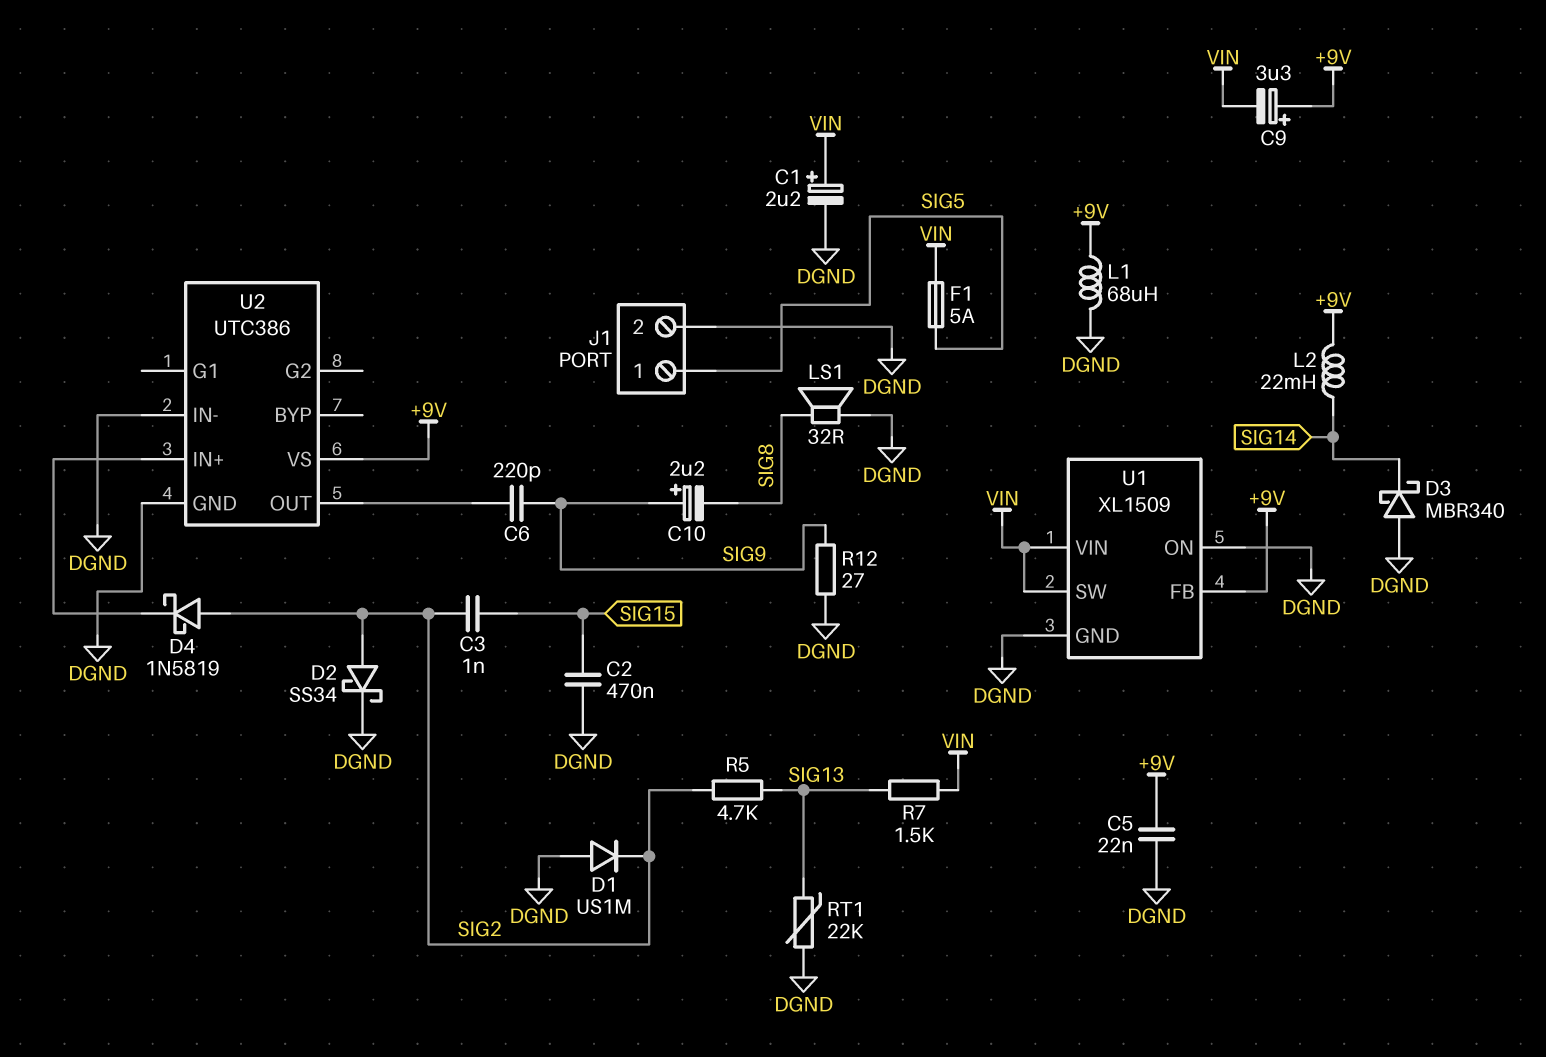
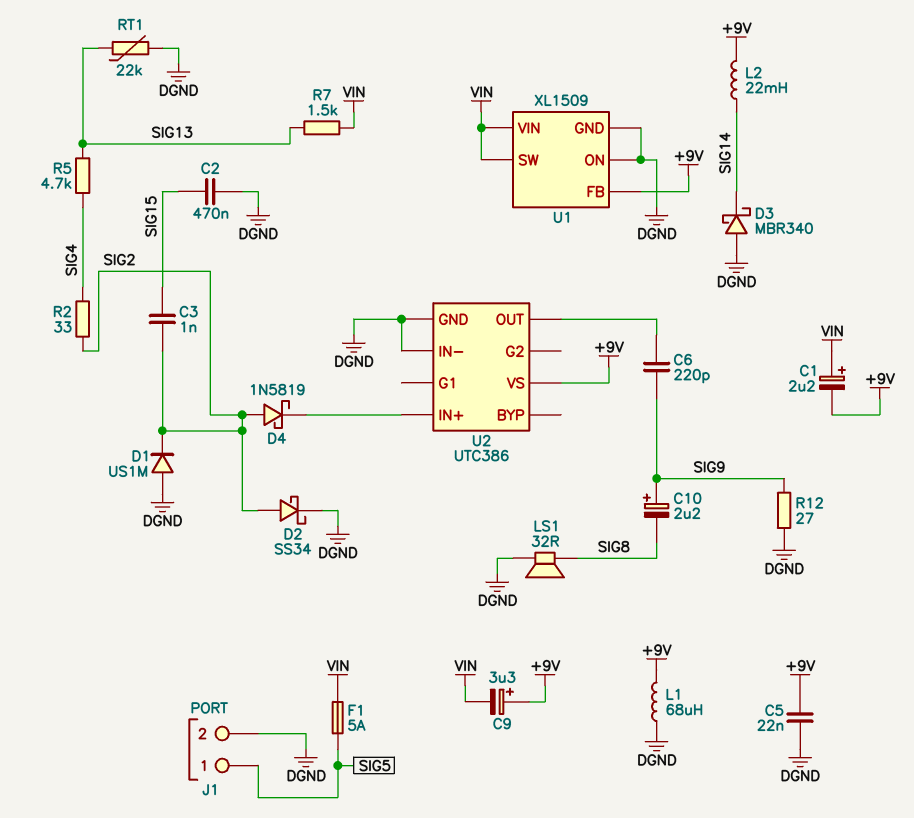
C1: 2.2uF (plus VIN, minus DGND) -> 2.2uF (plus VIN, minus +9V)
R2: none -> 33 (SIG2, SIG4)
R5: 4.7k (SIG2, SIG13) -> 4.7k (SIG4, SIG13)

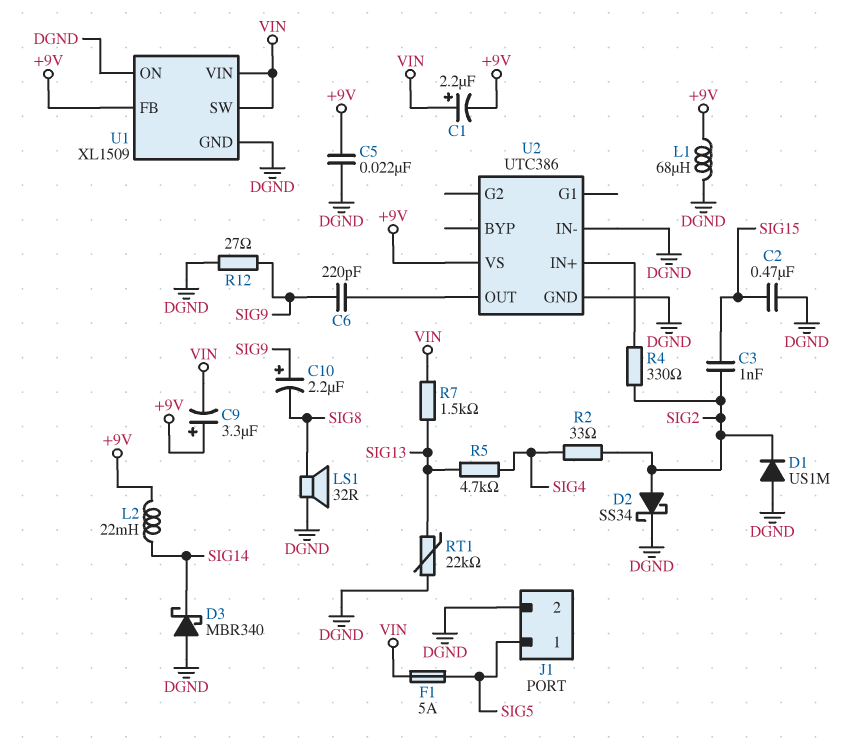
D4: schottky 1N5819 (A SIG2, K U2/IN+) -> none
R4: none -> 330 (SIG2, U2/IN+)

